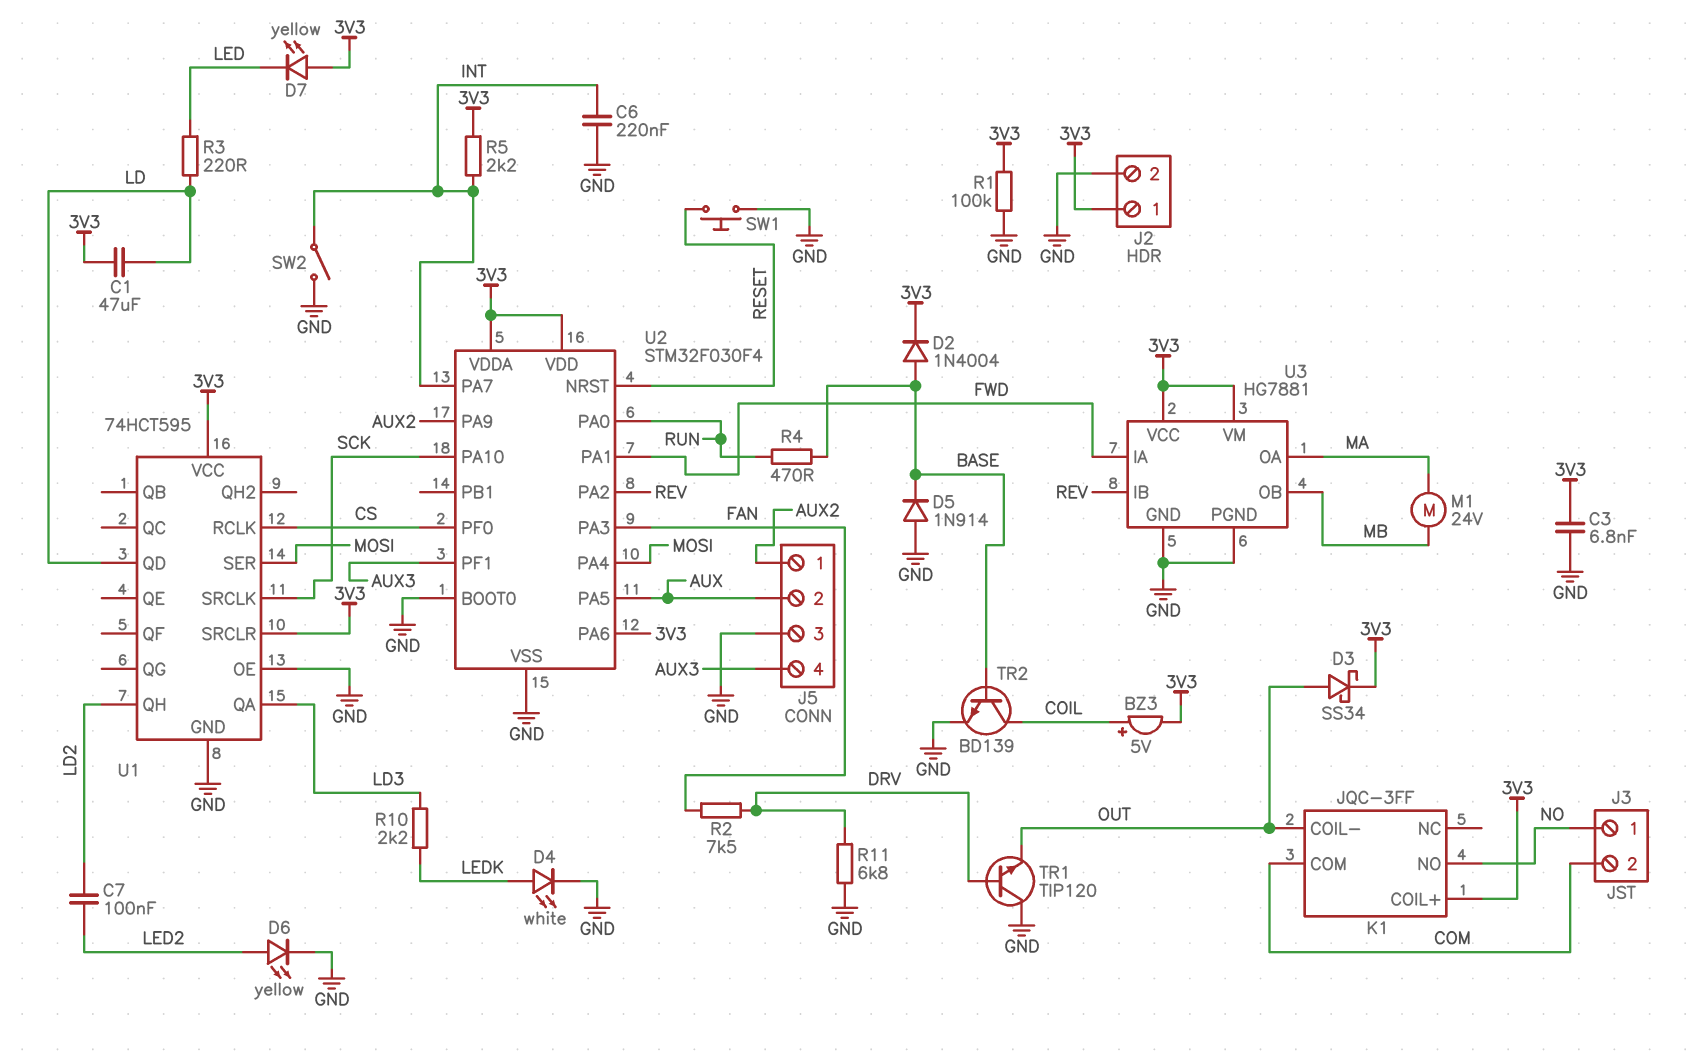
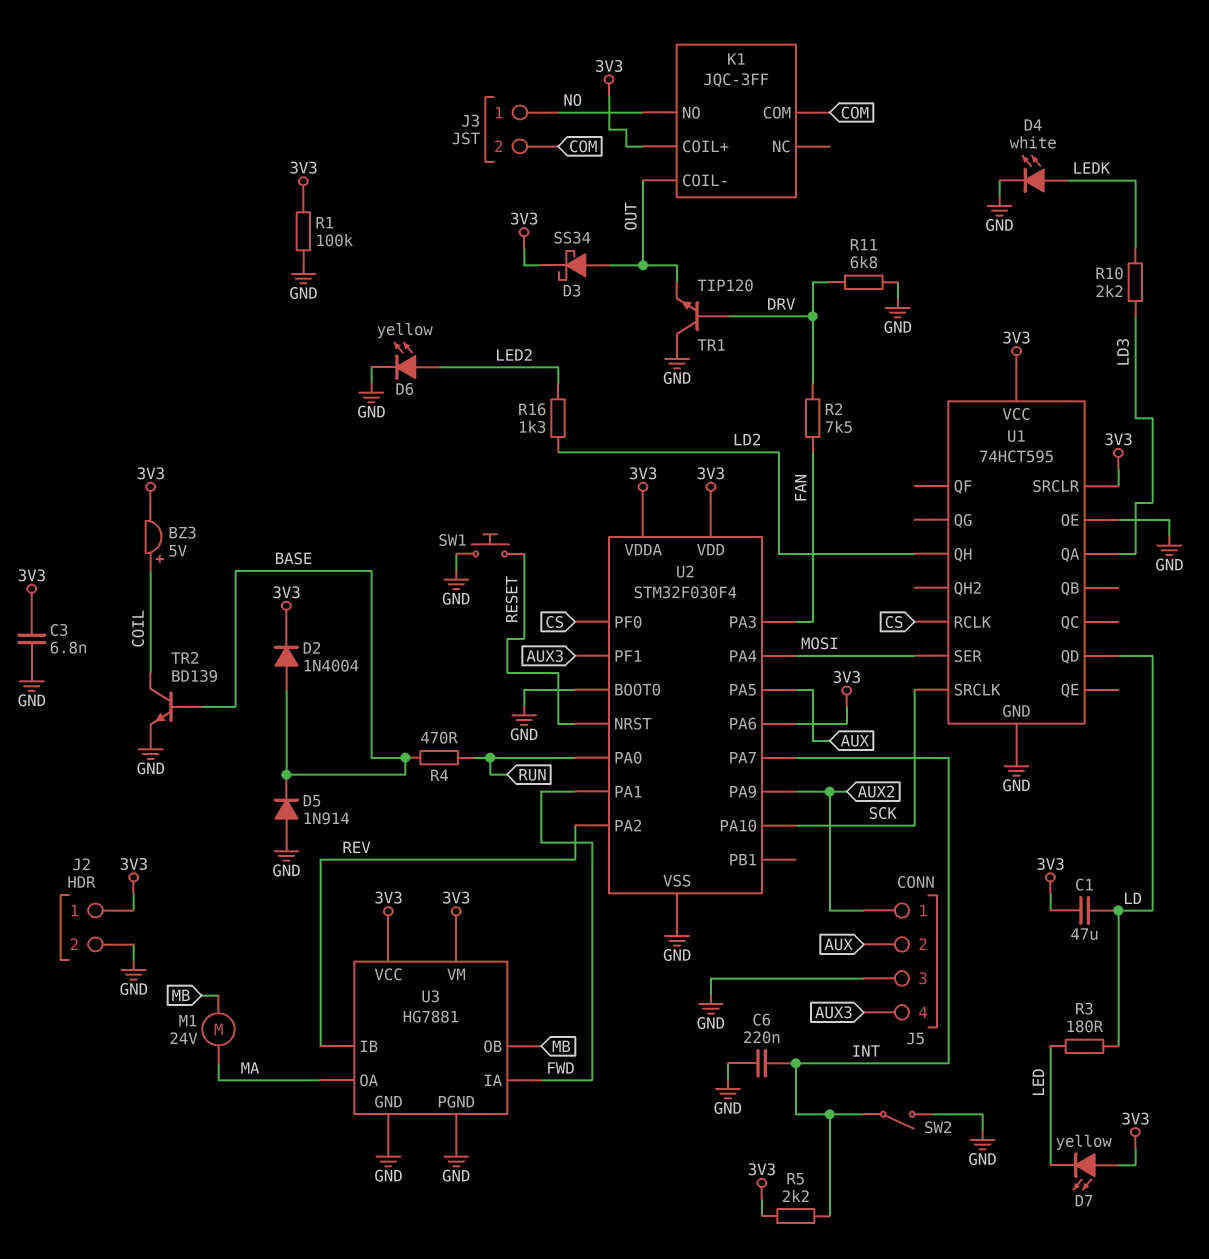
C7: 100nF (LD2, LED2) -> none
R3: 220 (LD, LED) -> 180 (LD, LED)
R16: none -> 1.3k (LD2, LED2)

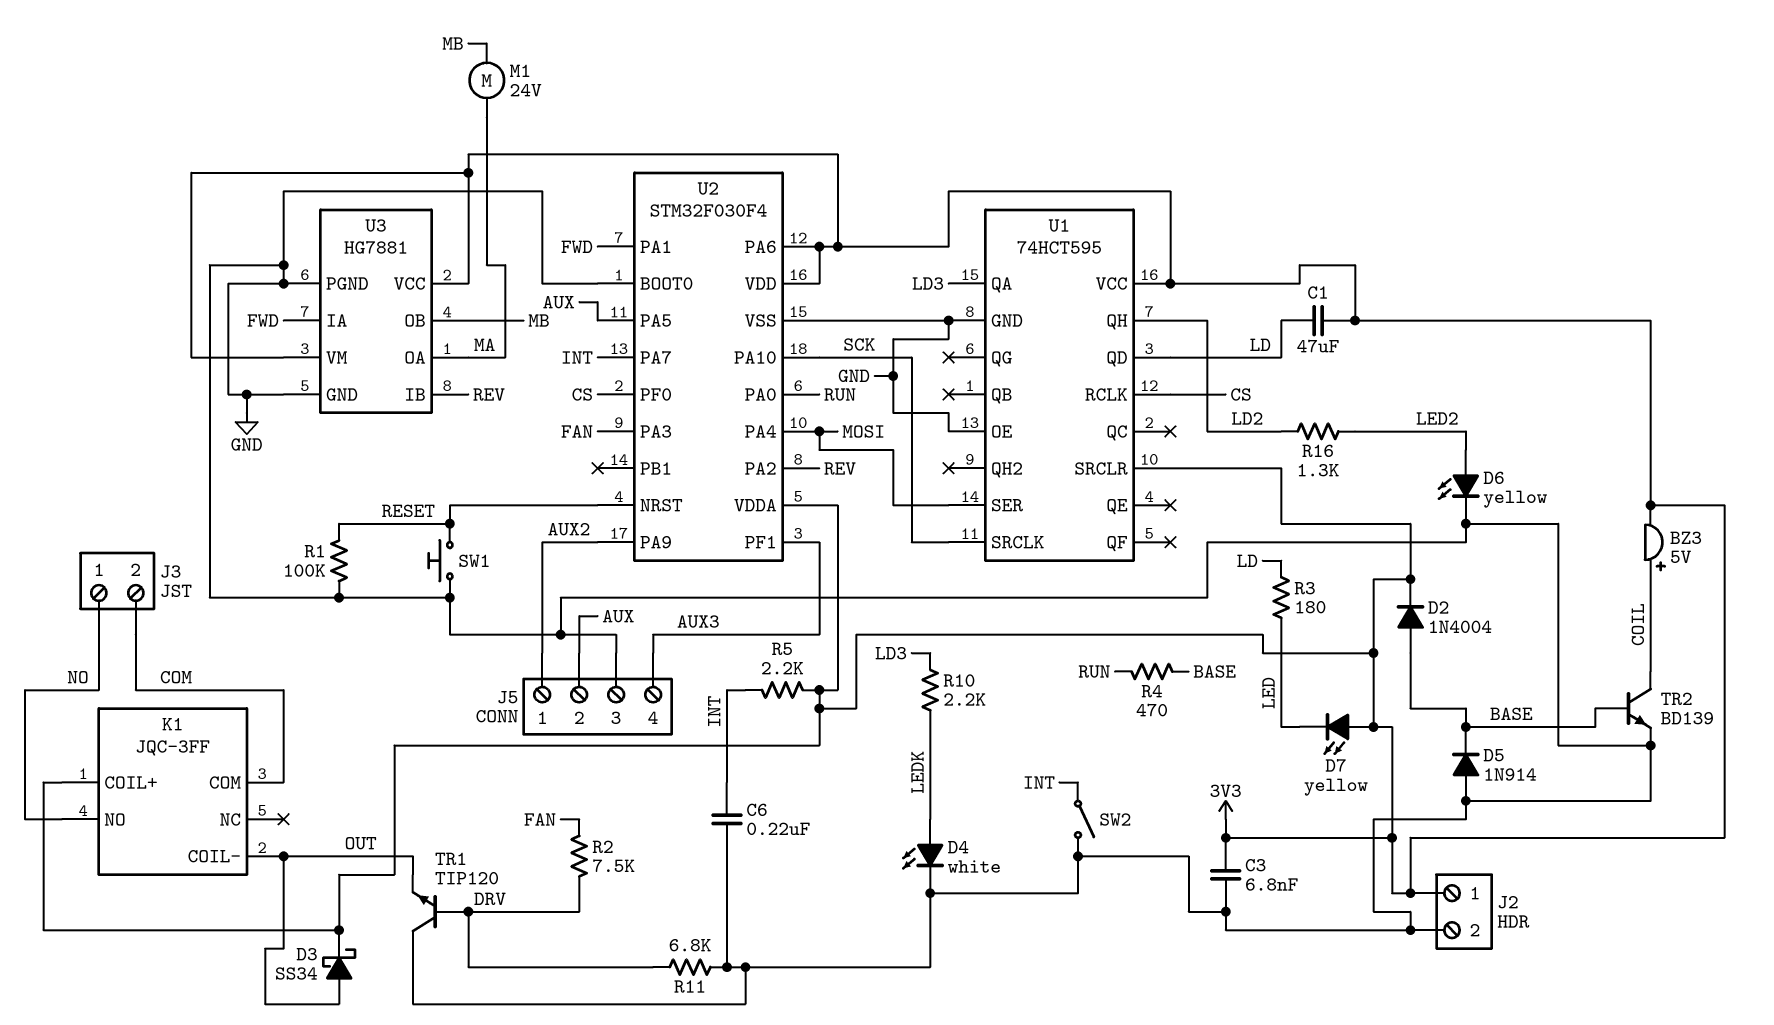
R1: 100k (3V3, GND) -> 100k (GND, RESET)

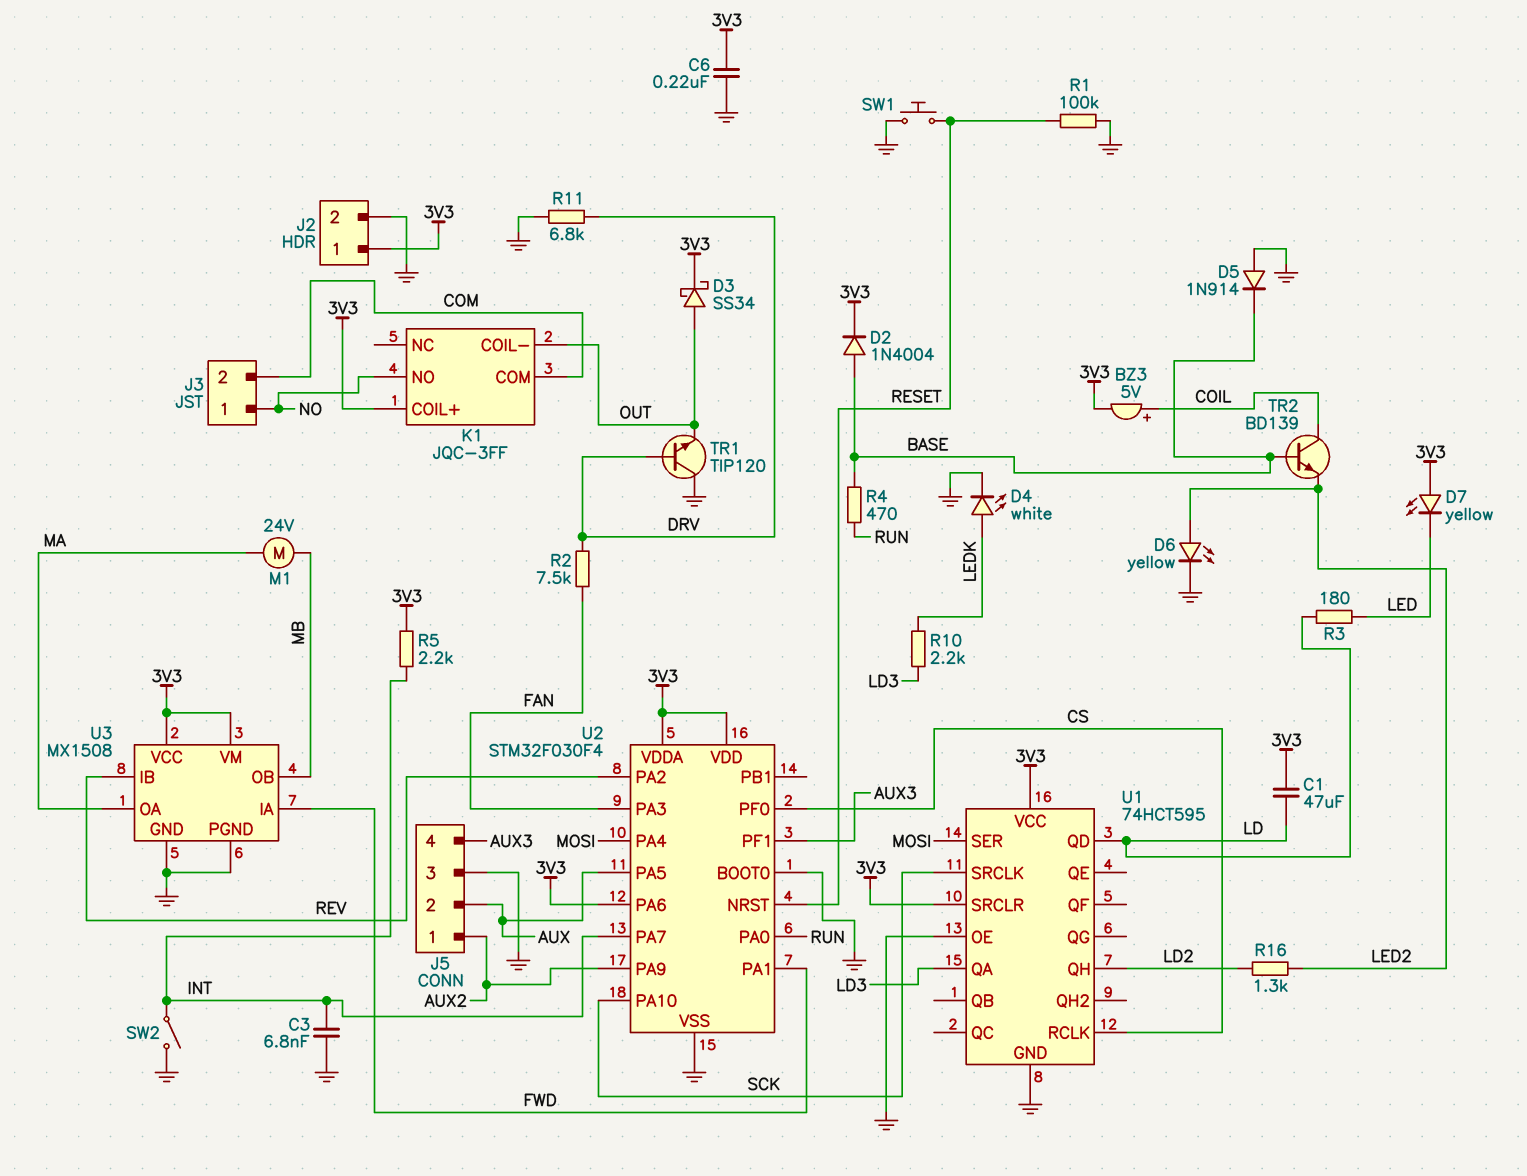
C3: 6.8nF (3V3, GND) -> 6.8nF (GND, INT)
C6: 220nF (GND, INT) -> 220nF (3V3, GND)
TR2: NPN BD139 (B BASE, C COIL, E GND) -> NPN BD139 (B BASE, C COIL, E LED2)
U3: HG7881 -> MX1508

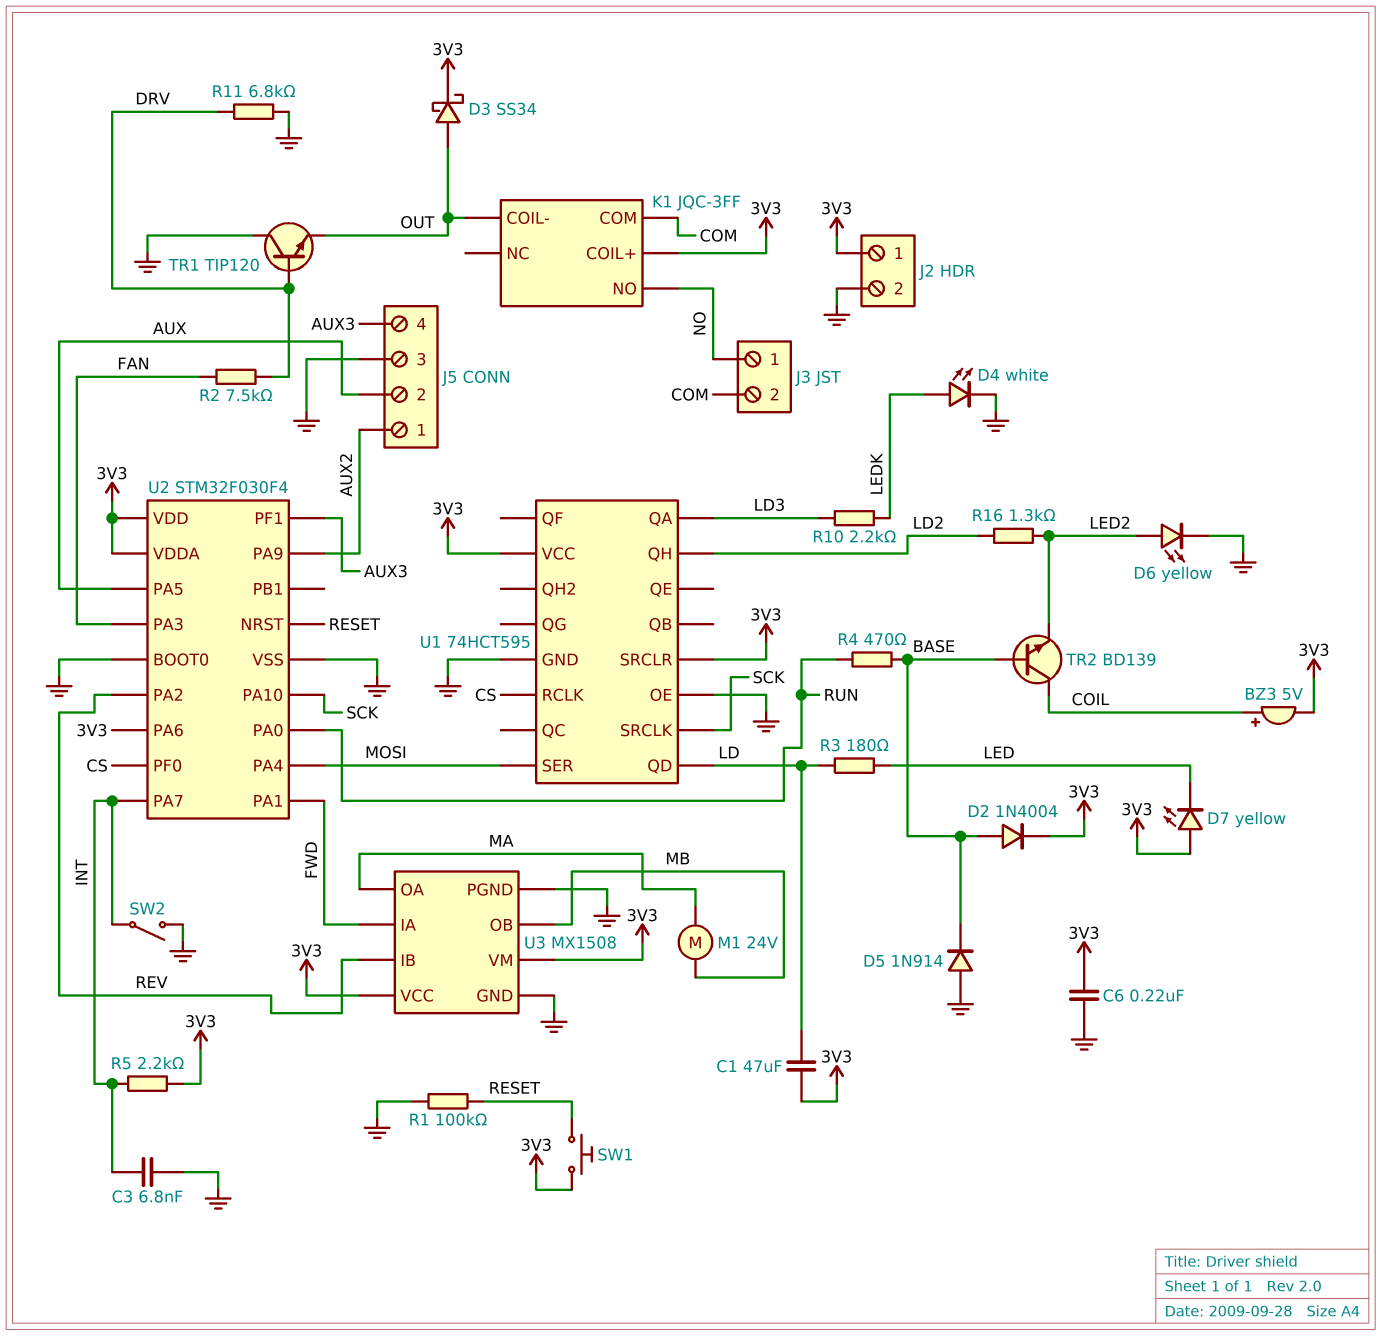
SW1: button (GND, RESET) -> button (3V3, RESET)

